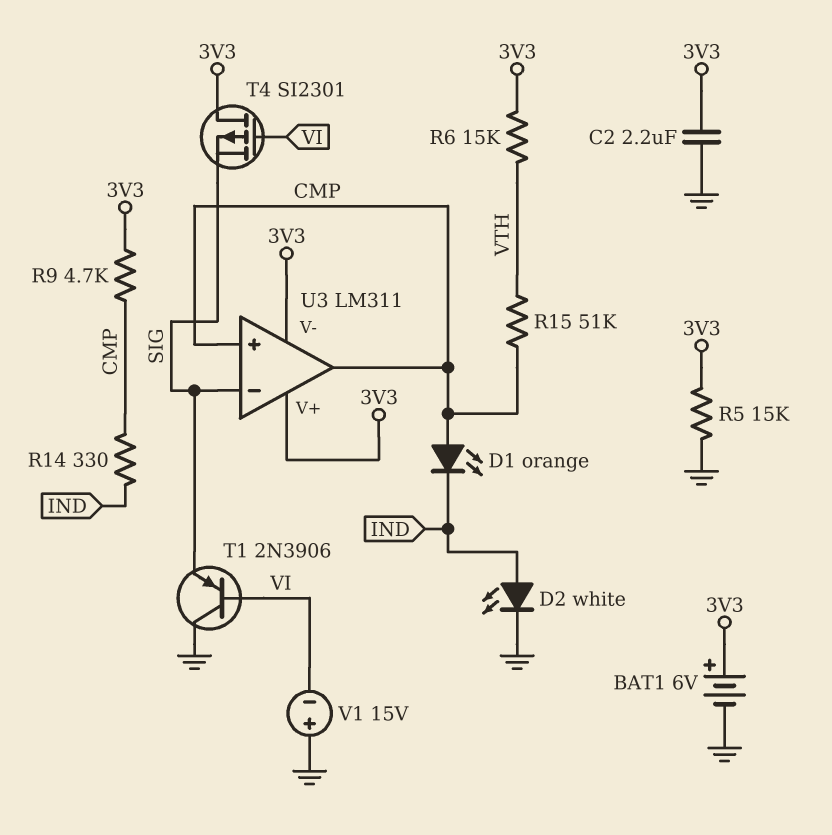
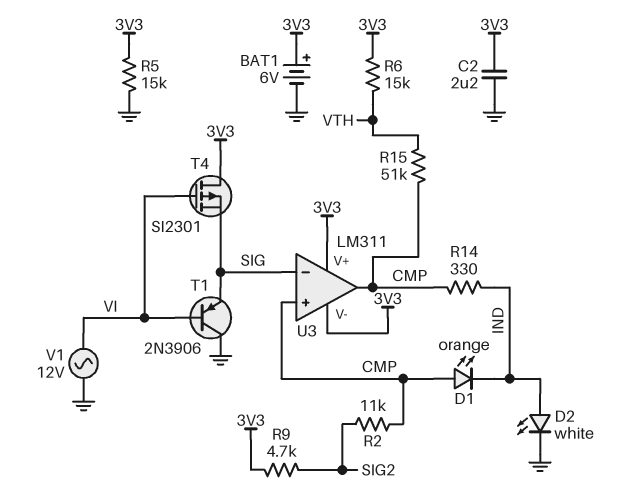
R2: none -> 11k (CMP, SIG2)
R9: 4.7k (3V3, CMP) -> 4.7k (3V3, SIG2)
V1: 15V (plus GND, minus VI) -> AC 12V (GND, VI)

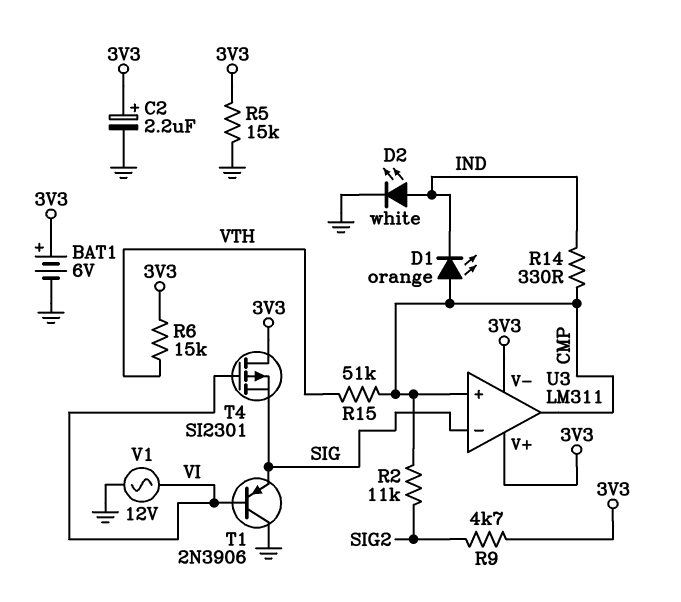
C2: 2.2uF (3V3, GND) -> 2.2uF (plus 3V3, minus GND)

